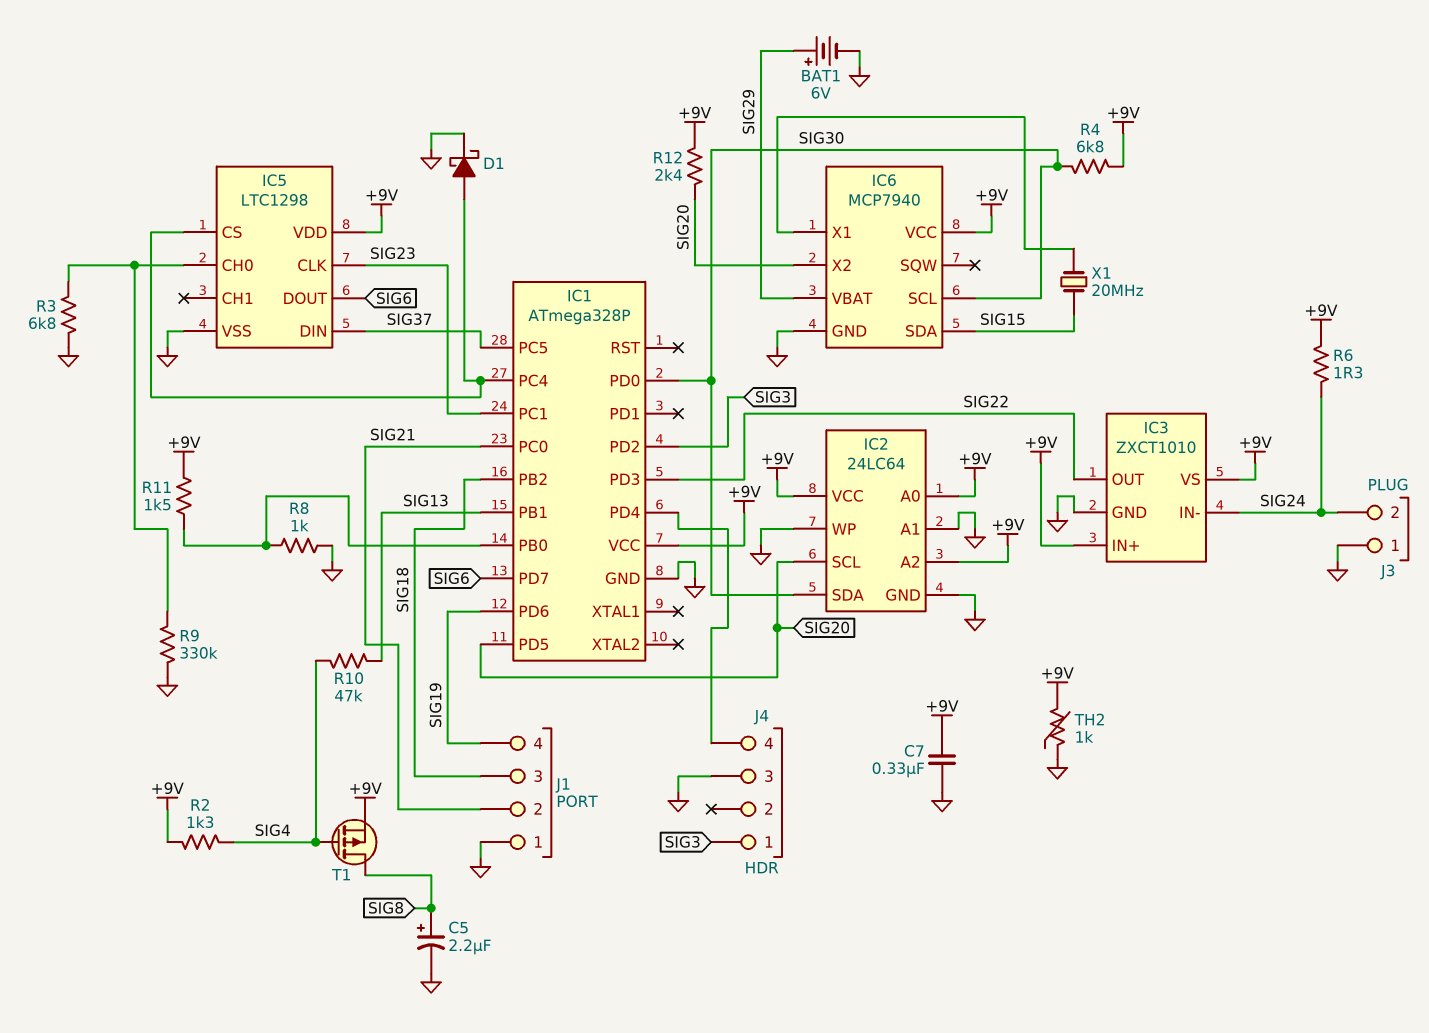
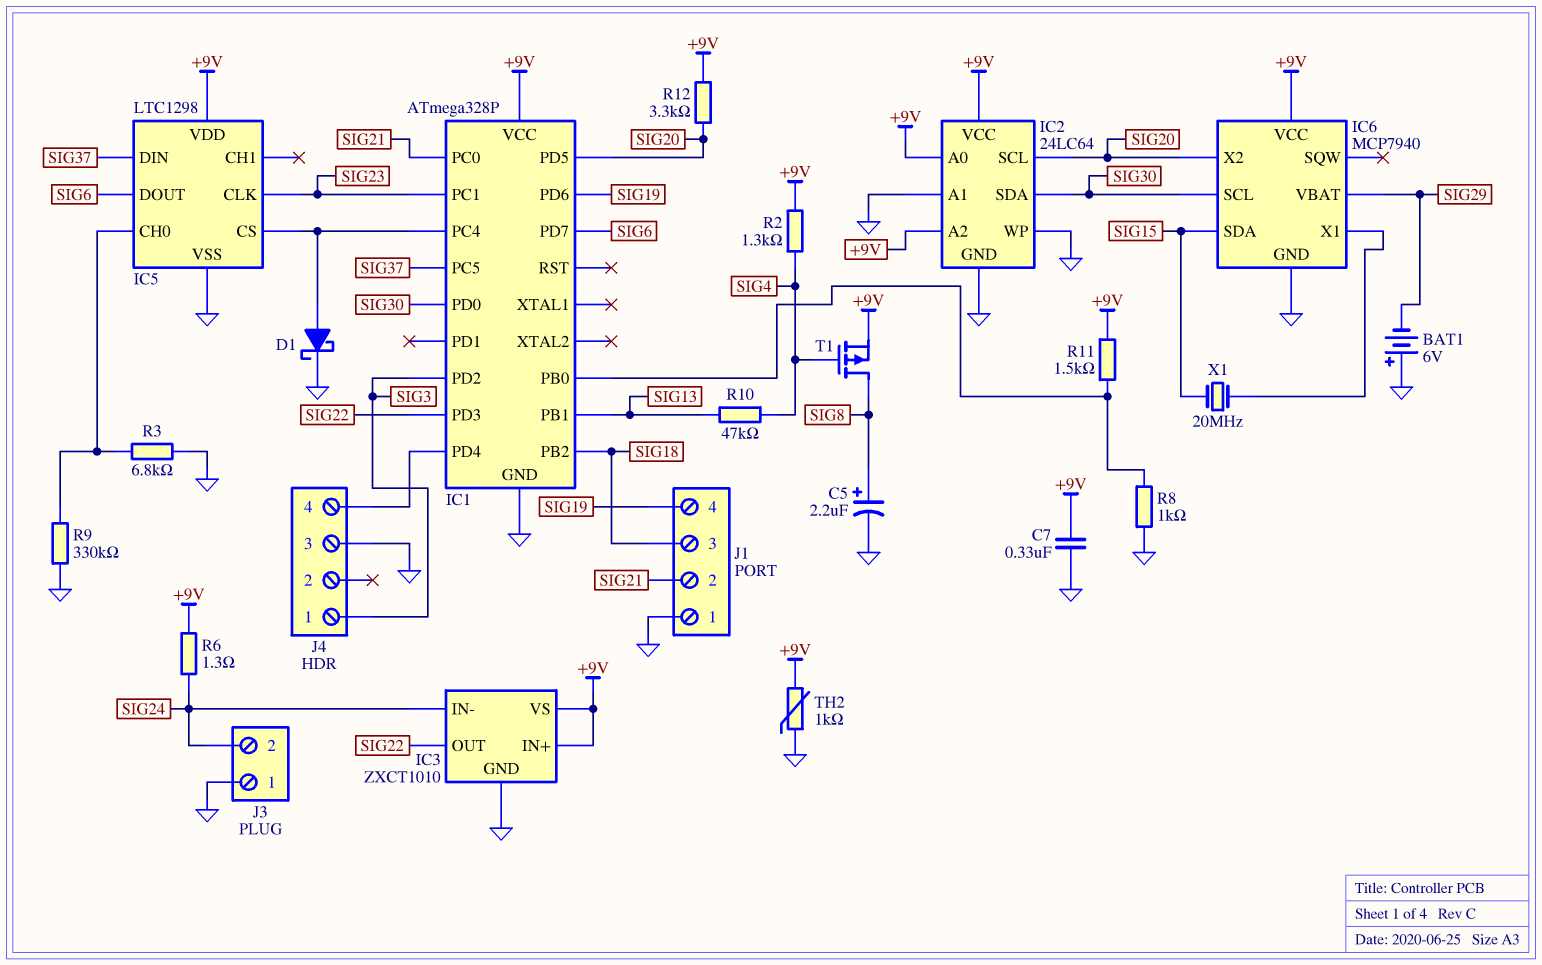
BAT1: 6V (plus SIG29, minus GND) -> 6V (plus GND, minus SIG29)
R4: 6.8k (+9V, SIG30) -> none
R12: 2.4k (+9V, SIG20) -> 3.3k (+9V, SIG20)

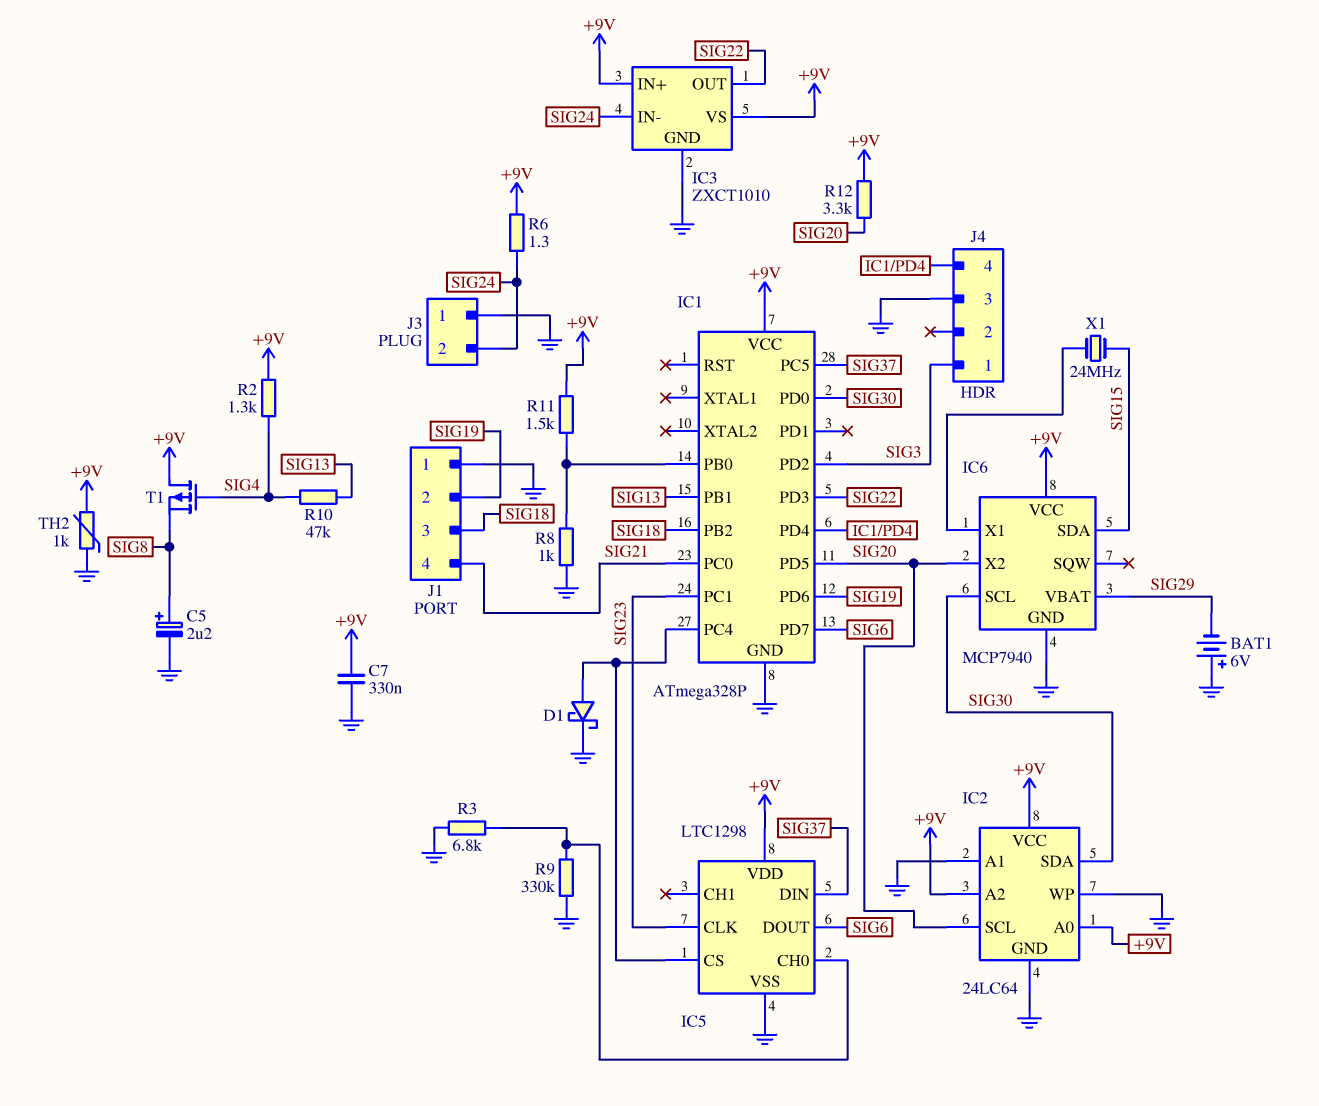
J1 pin 2: SIG21 -> SIG19
J1 pin 4: SIG19 -> SIG21
T1: PMOS (G SIG4, D SIG8, S +9V) -> PMOS (G SIG4, D +9V, S SIG8)
X1: 20MHz (IC6/X1, SIG15) -> 24MHz (IC6/X1, SIG15)

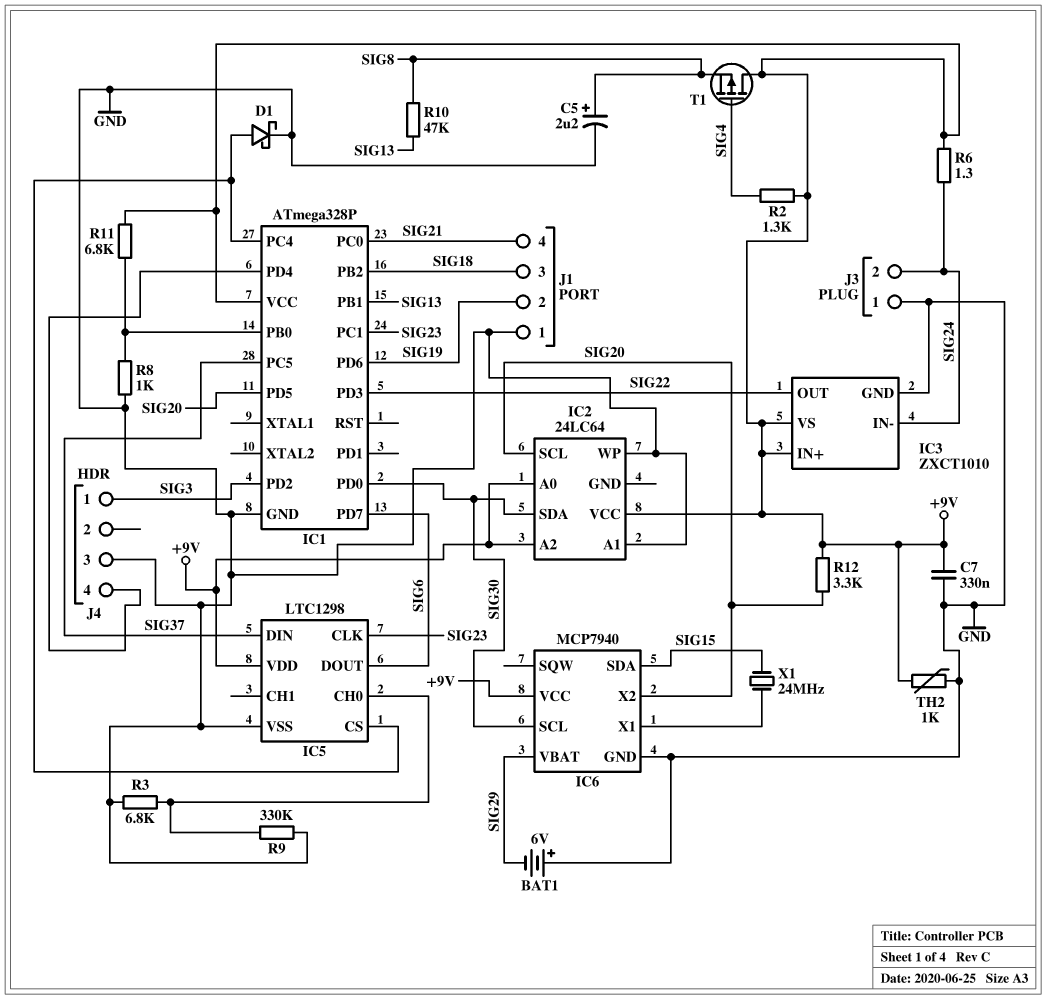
IC2 pin GND: GND -> none
R10: 47k (SIG4, SIG13) -> 47k (SIG8, SIG13)
R11: 1.5k (+9V, IC1/PB0) -> 6.8k (+9V, IC1/PB0)

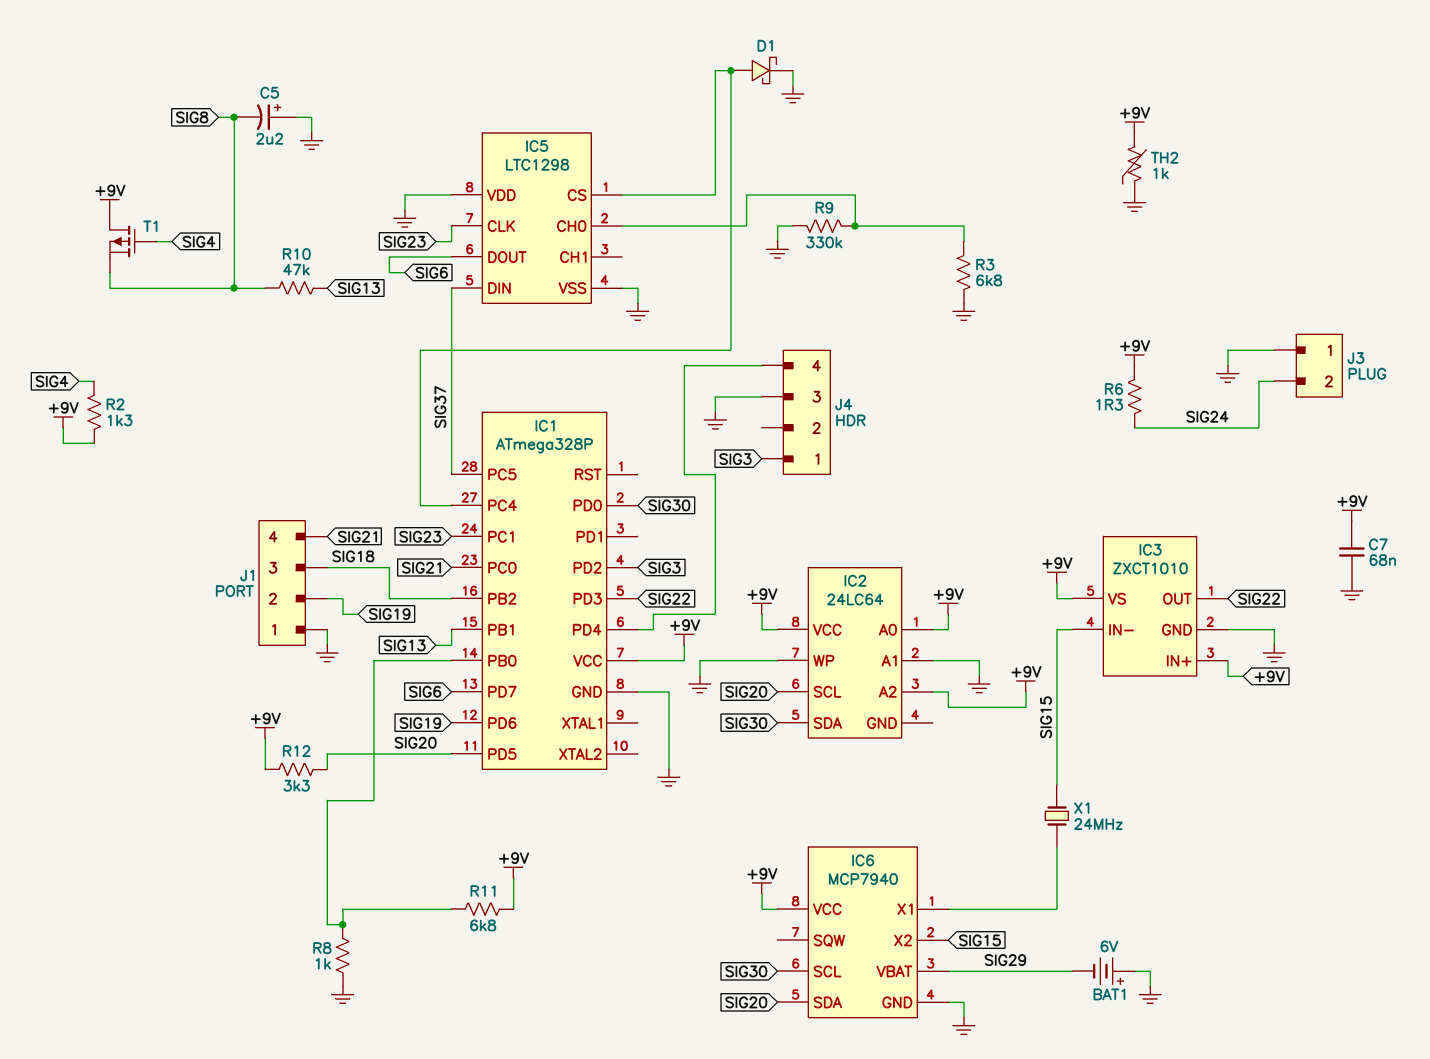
C5: 2.2uF (plus SIG8, minus GND) -> 2.2uF (plus GND, minus SIG8)
C7: 330nF (+9V, GND) -> 68nF (+9V, GND)
IC3 pin IN-: SIG24 -> SIG15
IC5 pin VDD: +9V -> GND
IC6 pin SDA: SIG15 -> SIG20
IC6 pin X2: SIG20 -> SIG15

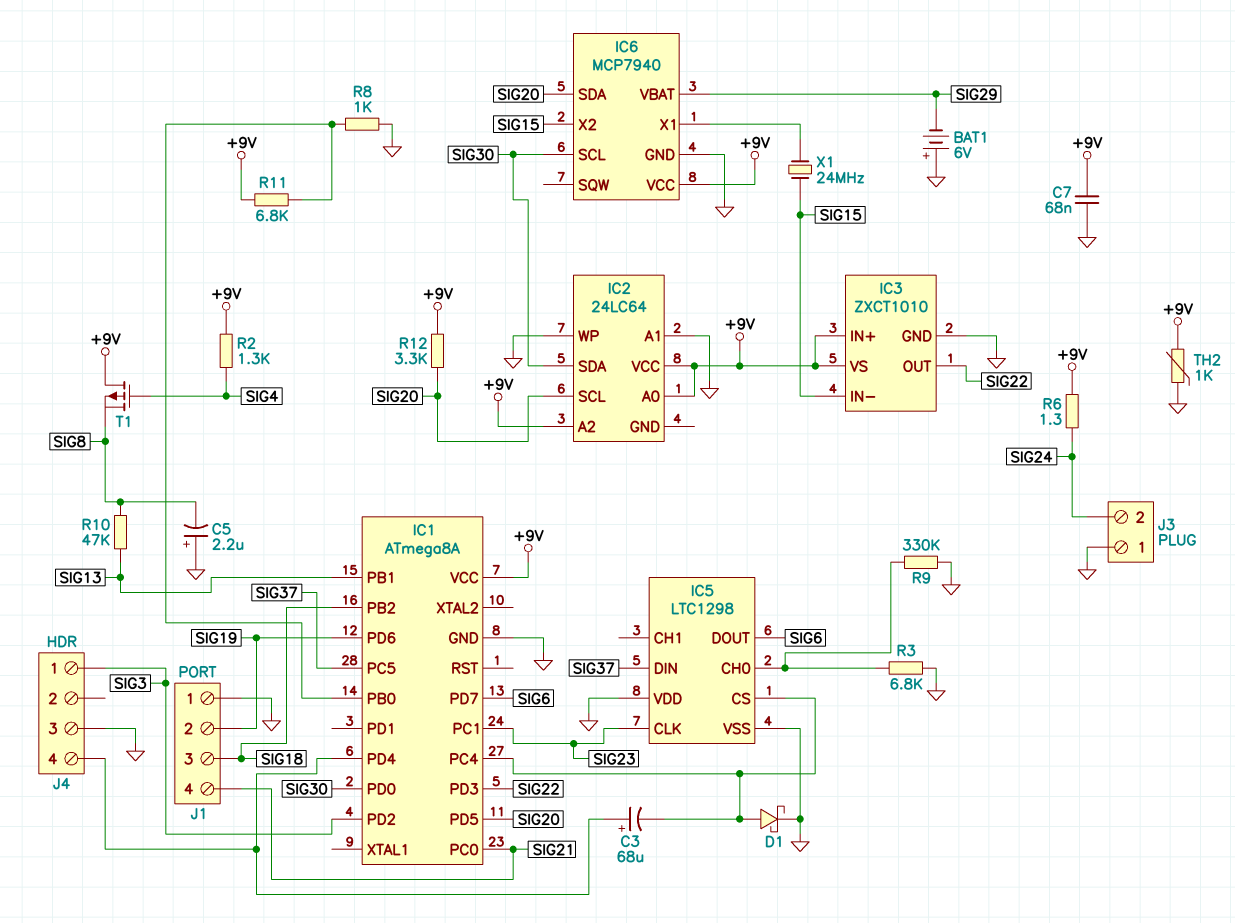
C3: none -> 68uF (plus IC1/PD4, minus IC1/PC4)
IC1: ATmega328P -> ATmega8A

